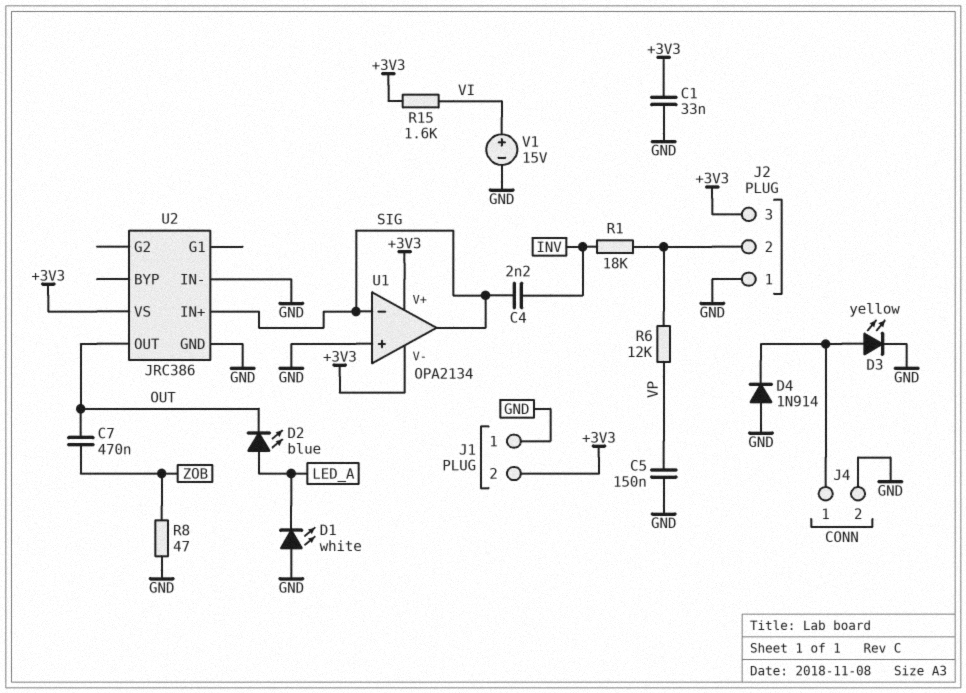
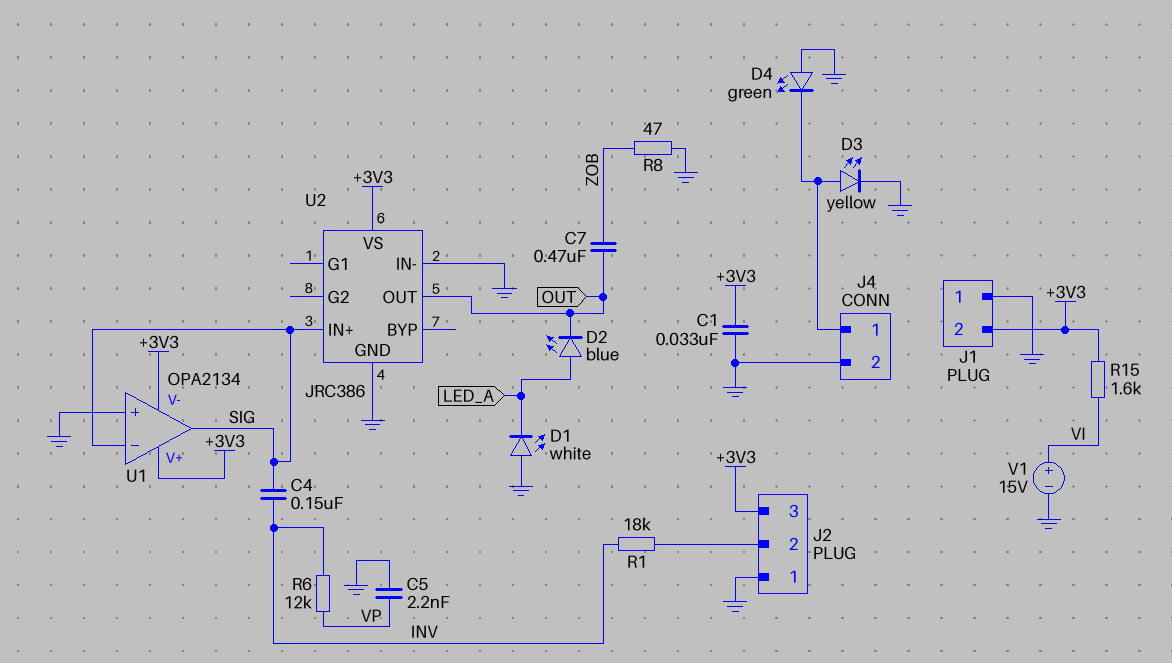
C4: 2.2nF (INV, SIG) -> 150nF (INV, SIG)
C5: 150nF (GND, VP) -> 2.2nF (GND, VP)
D4: diode 1N914 (A GND, K J4/1) -> LED green (A GND, K J4/1)
R6: 12k (J2/2, VP) -> 12k (INV, VP)

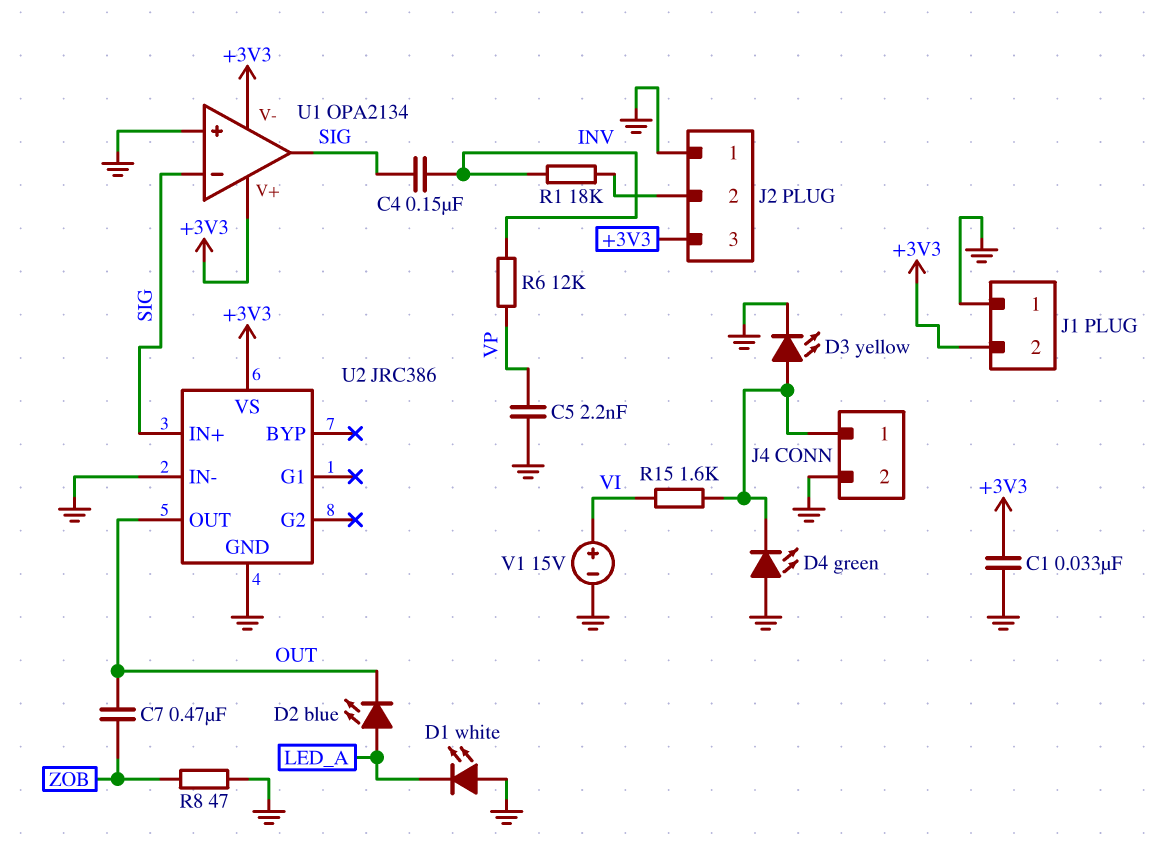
R15: 1.6k (+3V3, VI) -> 1.6k (J4/1, VI)

